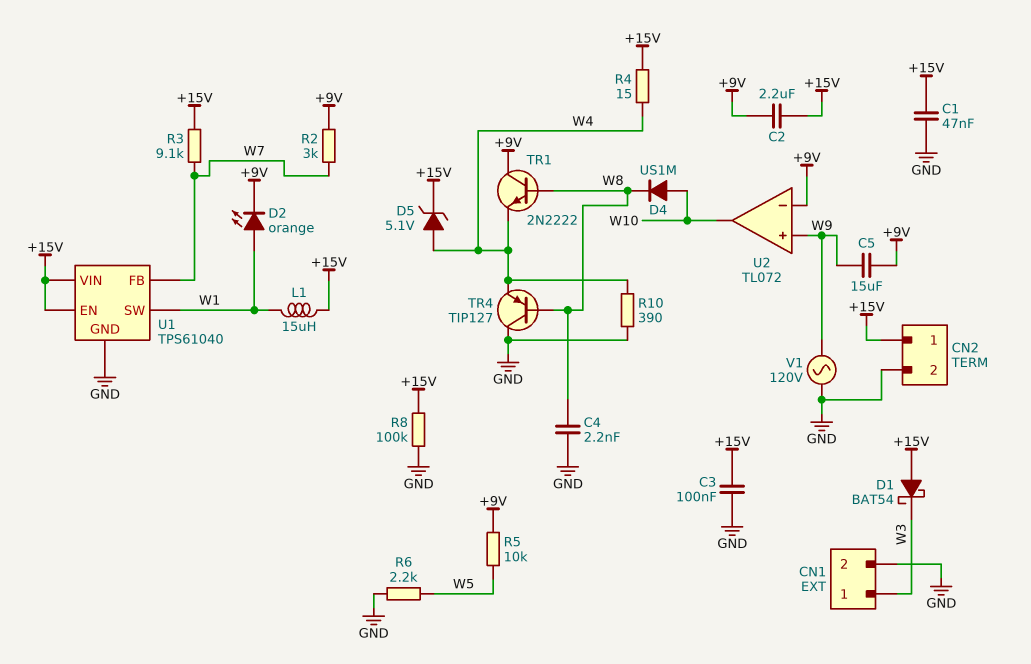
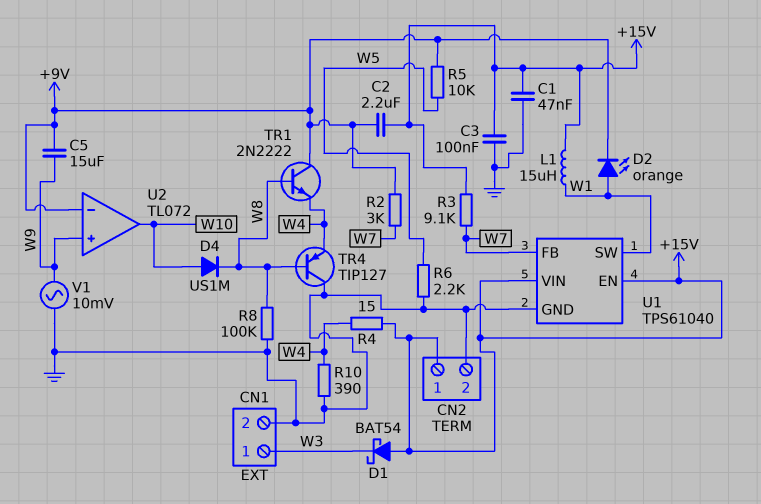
C4: 2.2nF (GND, W8) -> none
D5: zener 5.1V (A W4, K +15V) -> none
R8: 100k (+15V, GND) -> 100k (GND, W8)
V1: AC 120V (GND, W9) -> AC 10mV (GND, W9)

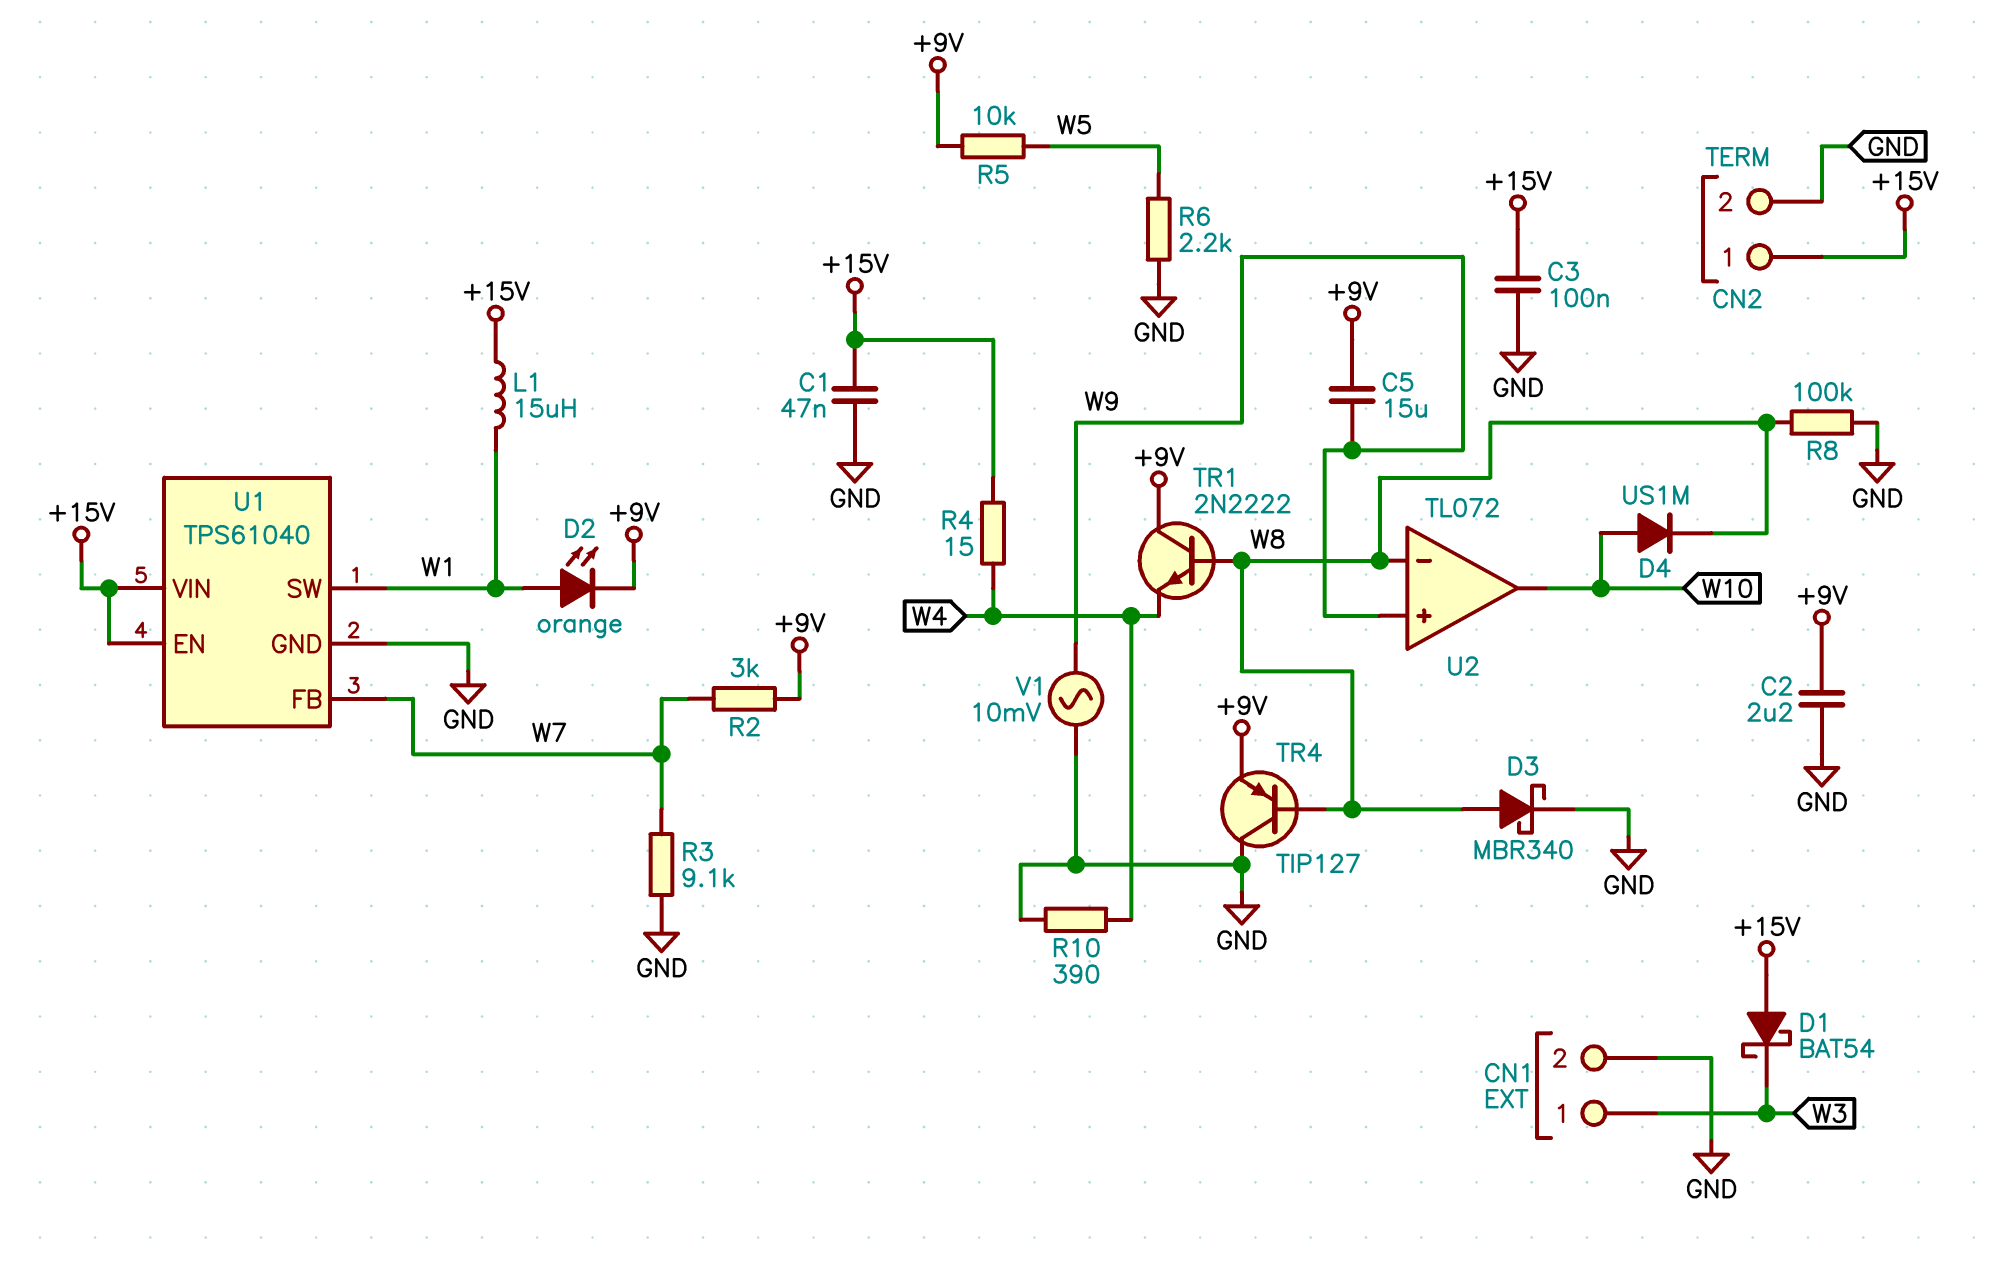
C2: 2.2uF (+9V, +15V) -> 2.2uF (+9V, GND)
D3: none -> schottky MBR340 (A W8, K GND)
R3: 9.1k (+15V, W7) -> 9.1k (GND, W7)
TR4: PNP TIP127 (B W8, C GND, E W4) -> PNP TIP127 (B W8, C GND, E +9V)
U2 pin in-: +9V -> W8

